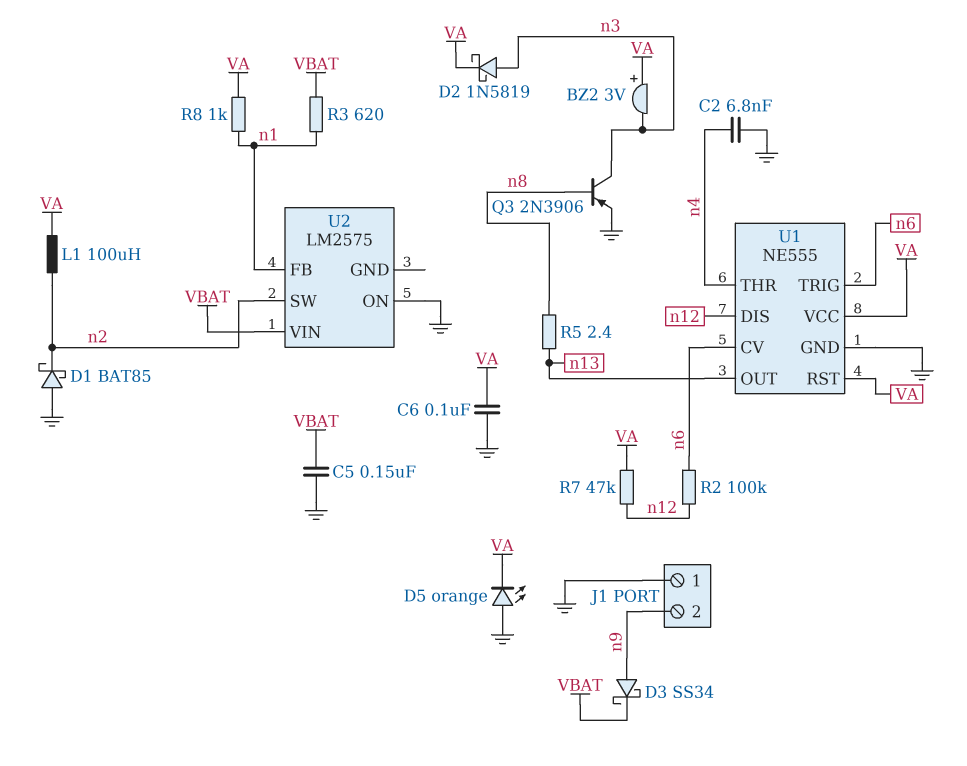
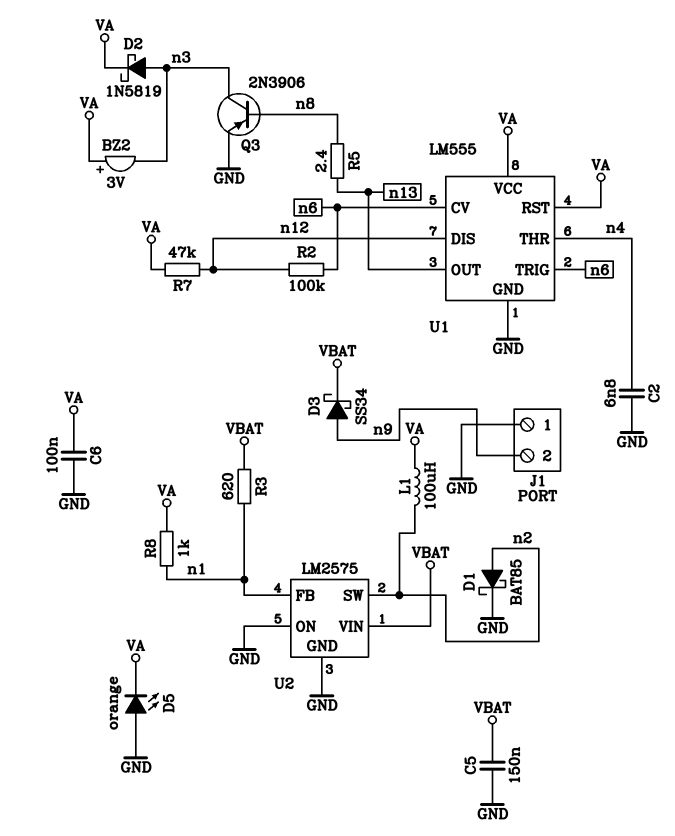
D1: schottky BAT85 (A GND, K n2) -> schottky BAT85 (A n2, K GND)
U1: NE555 -> LM555
U2 pin GND: none -> GND

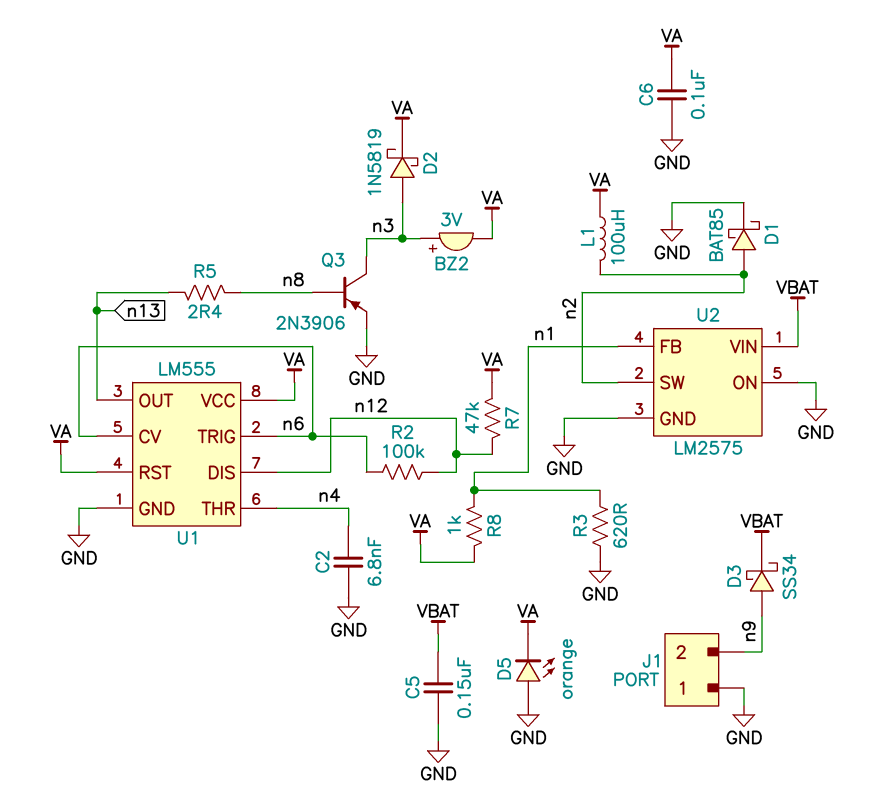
BZ2: buzzer 3V (plus VA, minus n3) -> buzzer 3V (plus n3, minus VA)
R3: 620 (VBAT, n1) -> 620 (GND, n1)

